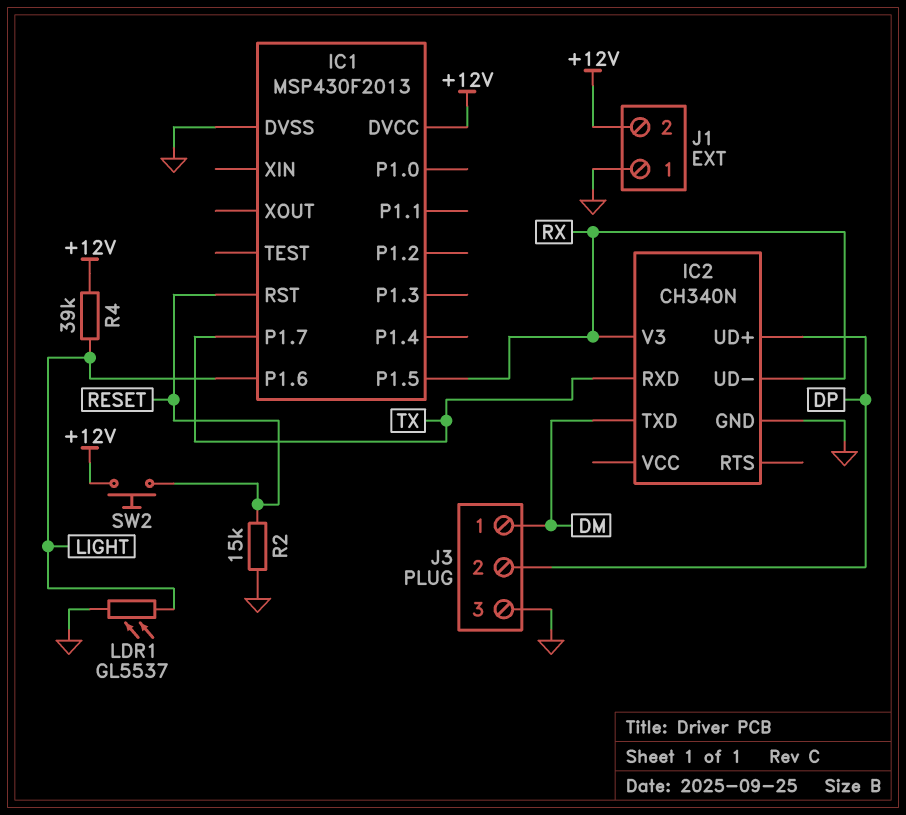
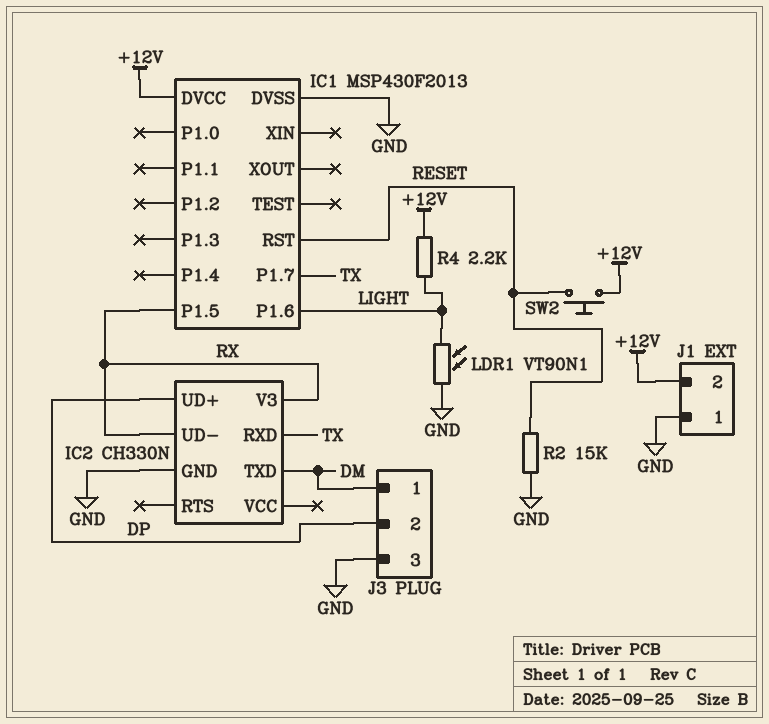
IC2: CH340N -> CH330N
LDR1: GL5537 (GND, LIGHT) -> VT90N1 (GND, LIGHT)
R4: 39k (+12V, LIGHT) -> 2.2k (+12V, LIGHT)

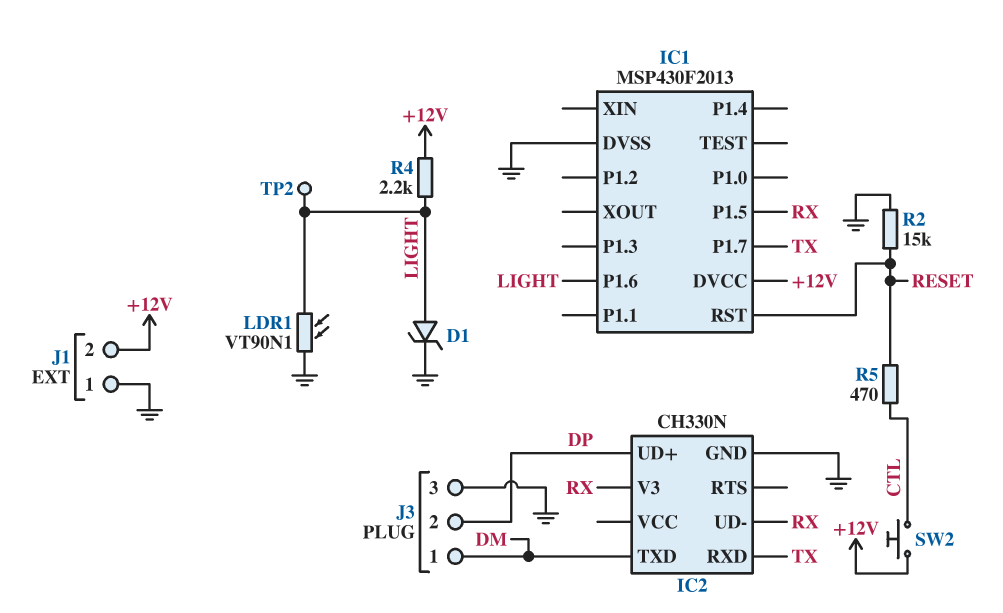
D1: none -> zener (A LIGHT, K GND)
R5: none -> 470 (CTL, RESET)
SW2: button (+12V, RESET) -> button (+12V, CTL)
TP2: none -> test point (LIGHT)

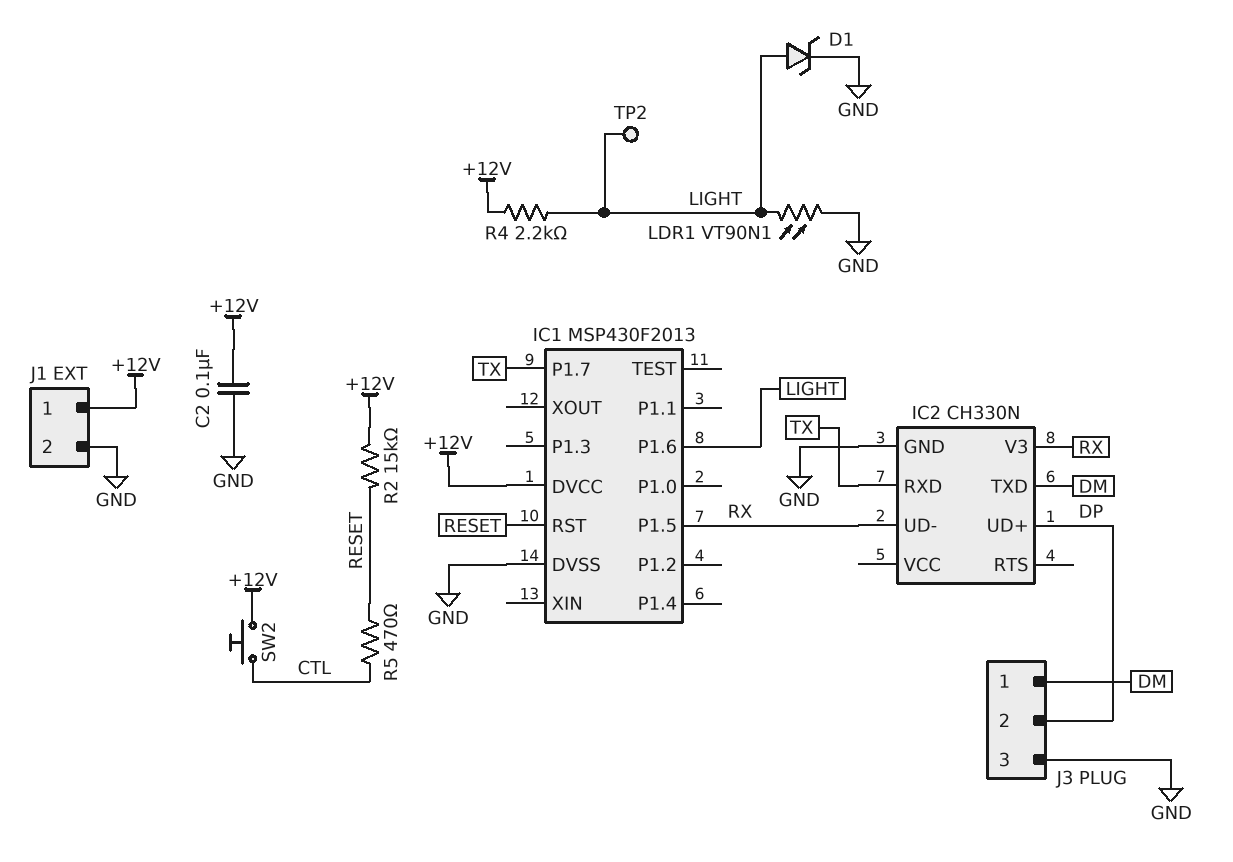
C2: none -> 100nF (+12V, GND)
J1 pin 1: GND -> +12V
J1 pin 2: +12V -> GND
R2: 15k (GND, RESET) -> 15k (+12V, RESET)

